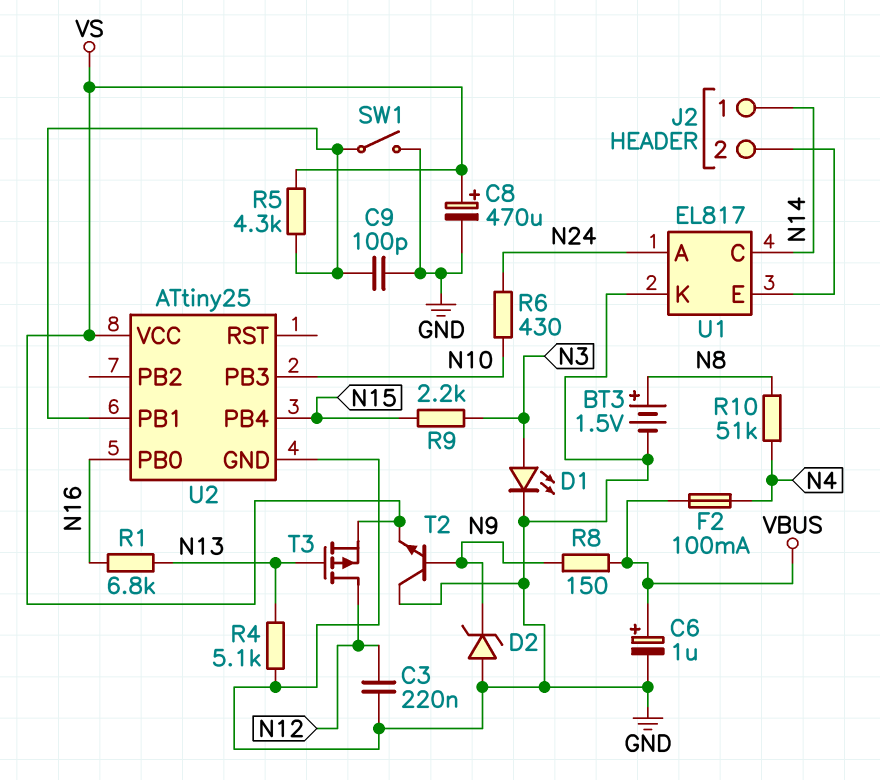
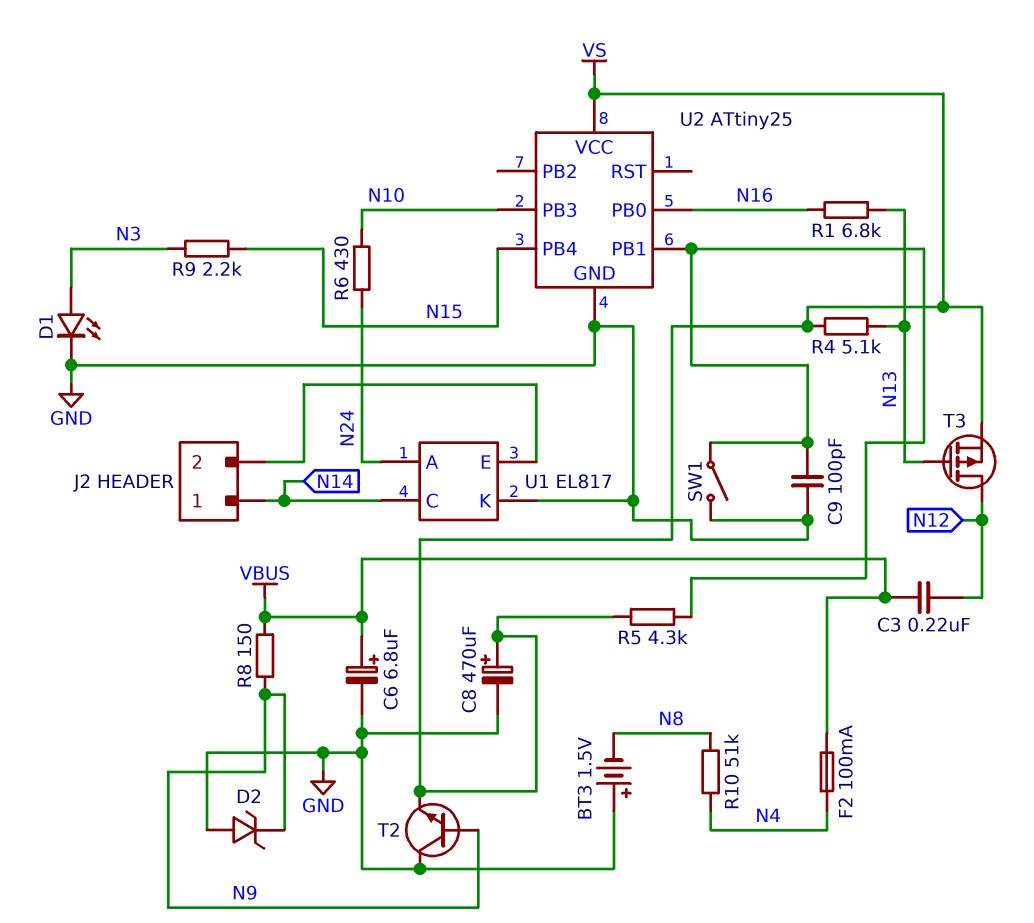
BT3: 1.5V (plus N8, minus GND) -> 1.5V (plus GND, minus N8)
C3: 220nF (GND, N12) -> 220nF (N12, VBUS)
C6: 1uF (plus VBUS, minus GND) -> 6.8uF (plus VBUS, minus GND)
R4: 5.1k (GND, N13) -> 5.1k (N13, VS)

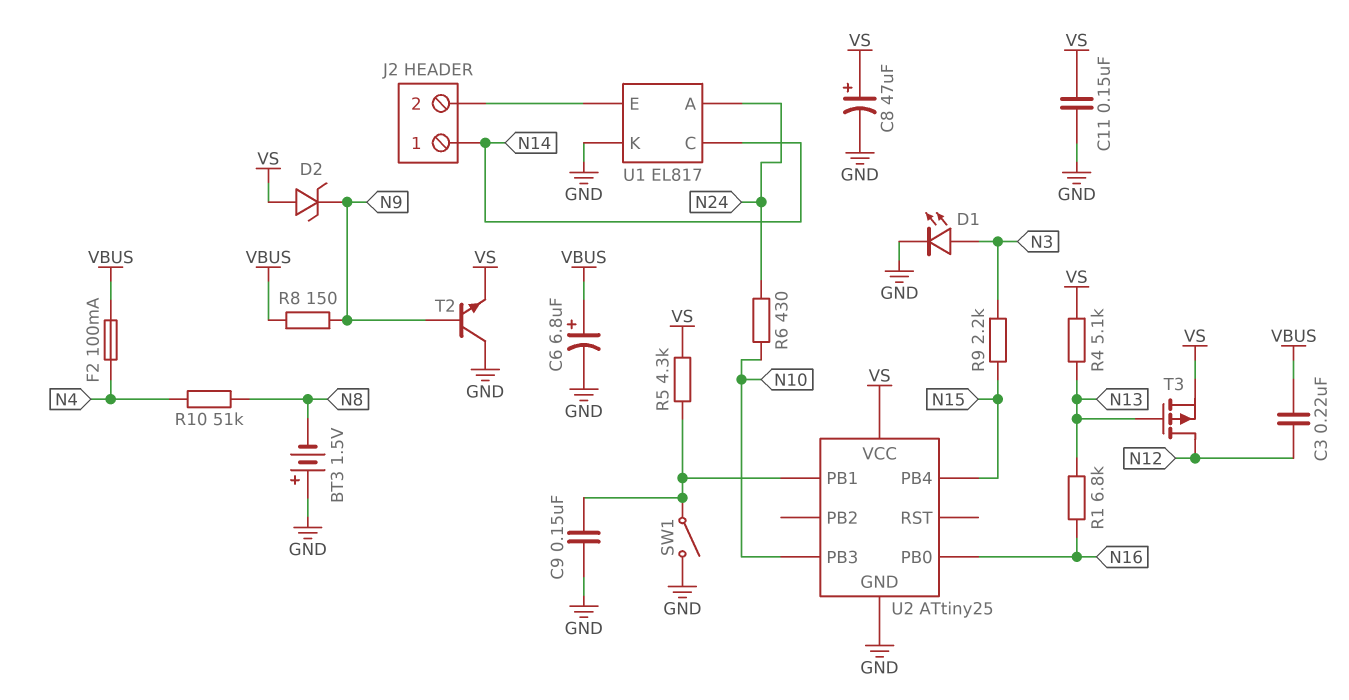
C8: 470uF (plus VS, minus GND) -> 47uF (plus VS, minus GND)
C9: 100pF (GND, U2/PB1) -> 150nF (GND, U2/PB1)
C11: none -> 150nF (GND, VS)
D2: zener (A GND, K N9) -> zener (A VS, K N9)

